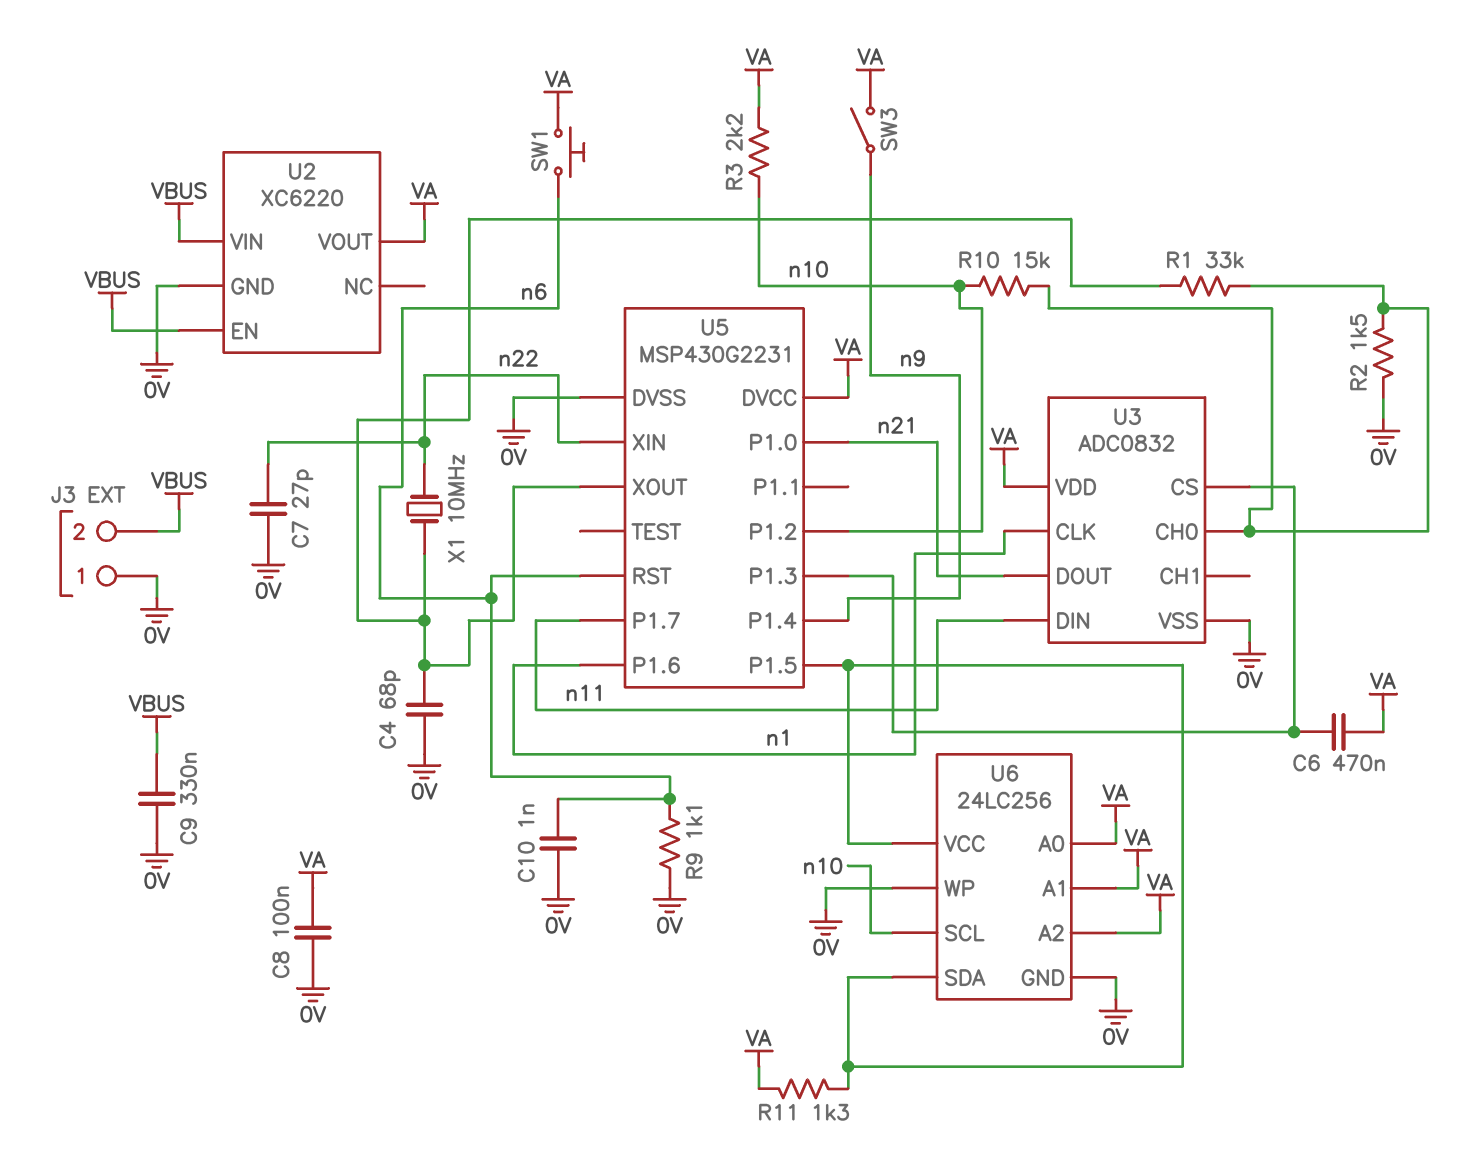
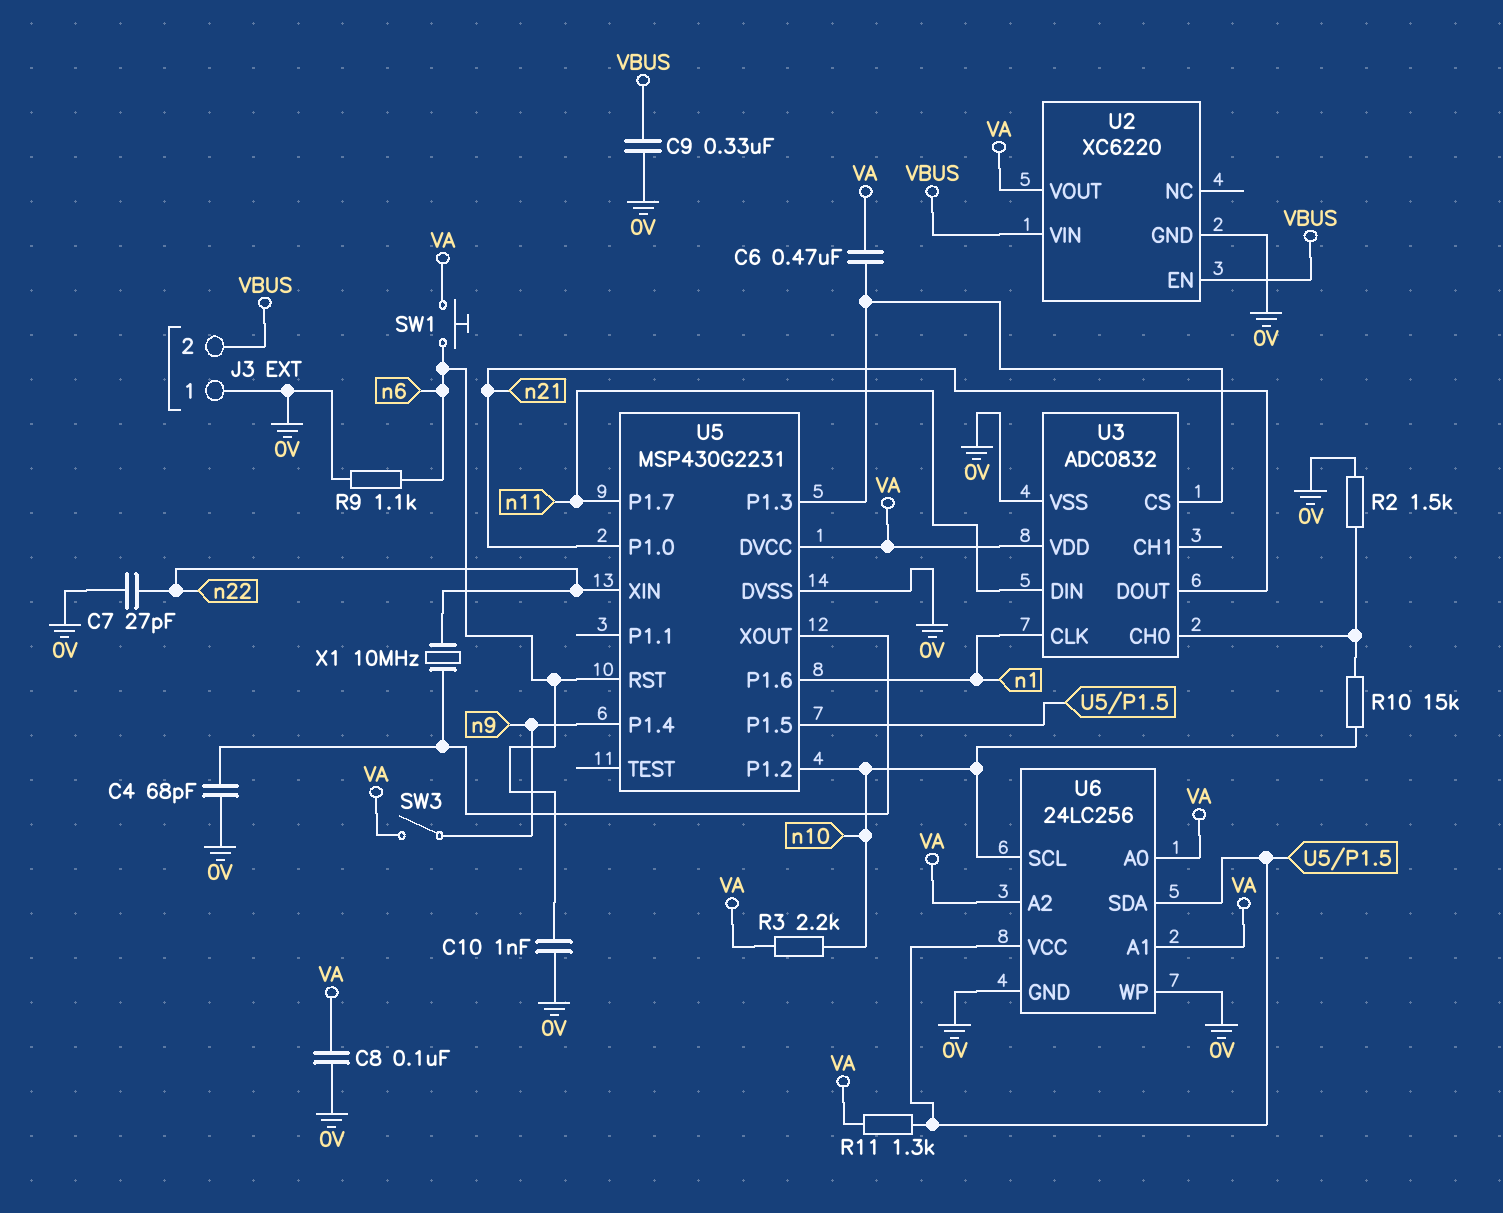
R1: 33k (U3/CH0, U5/XOUT) -> none

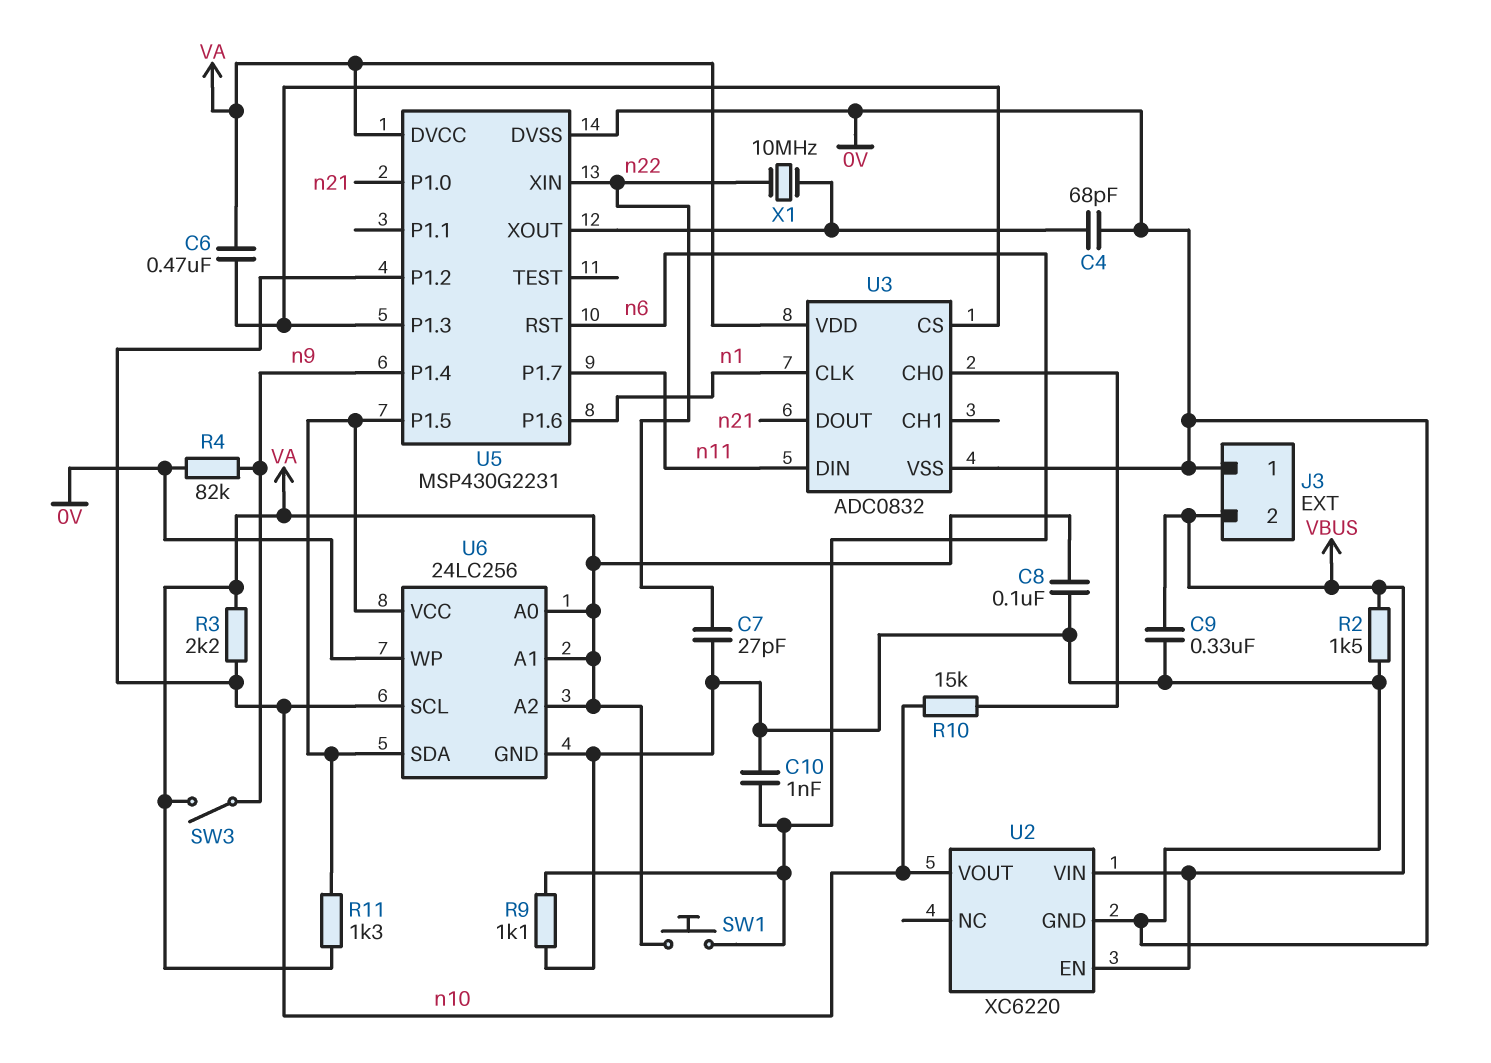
R2: 1.5k (0V, U3/CH0) -> 1.5k (0V, VBUS)
R4: none -> 82k (0V, n9)
U2 pin VOUT: VA -> n10

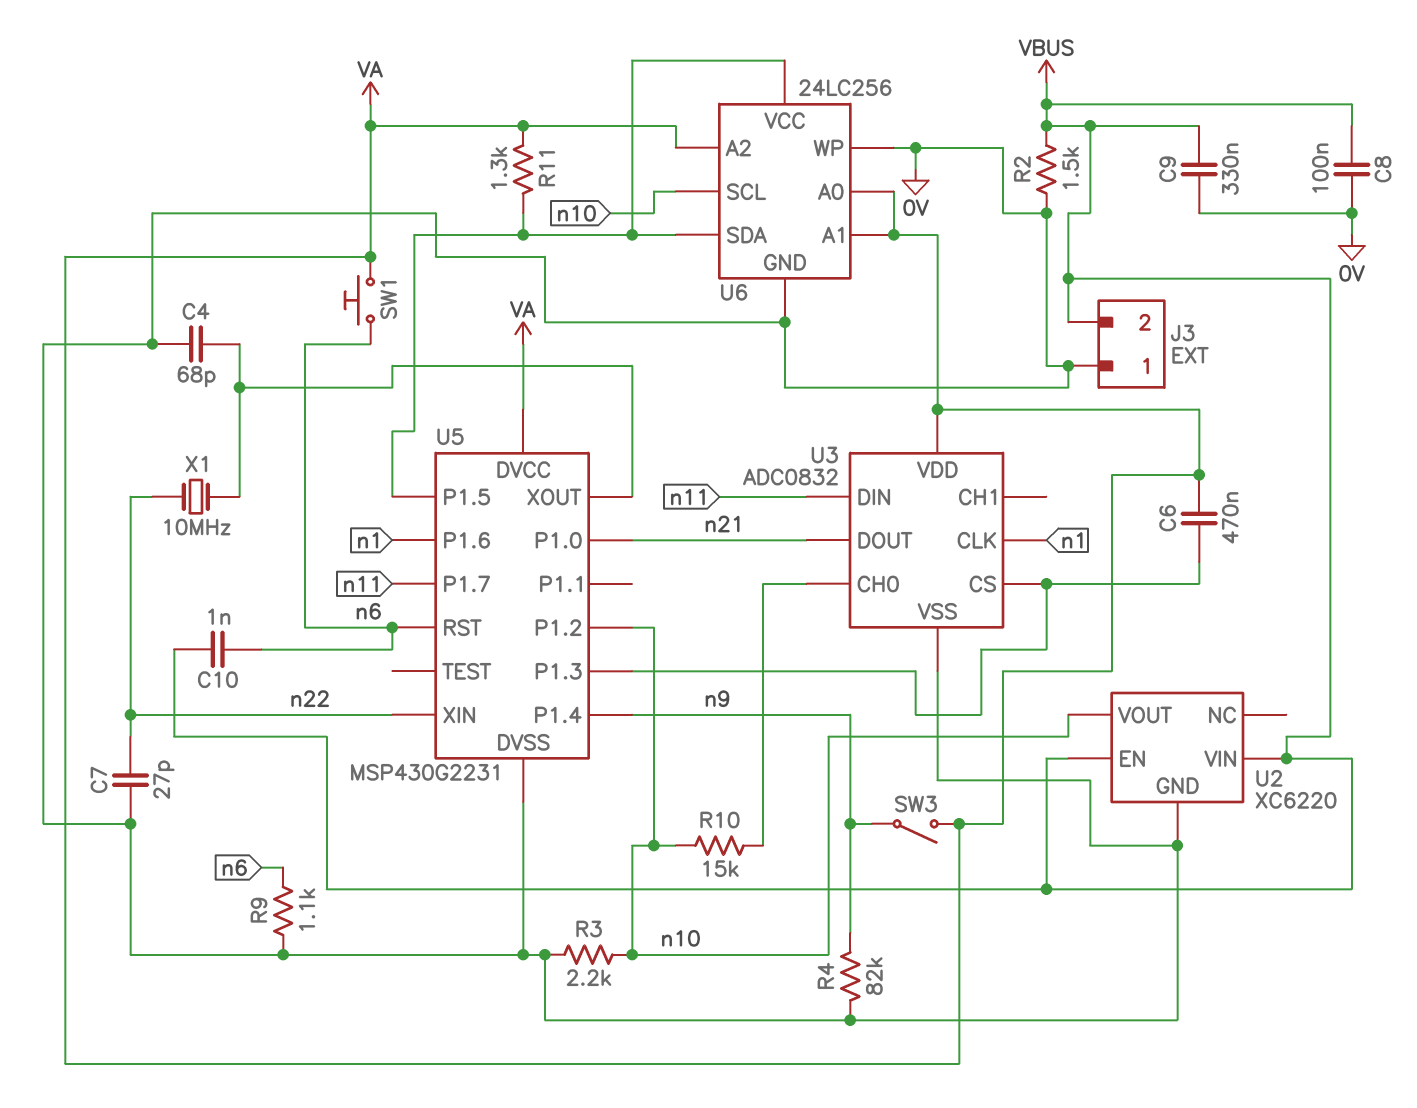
C8: 100nF (0V, VA) -> 100nF (0V, VBUS)
C10: 1nF (0V, n6) -> 1nF (VBUS, n6)
R3: 2.2k (VA, n10) -> 2.2k (0V, n10)

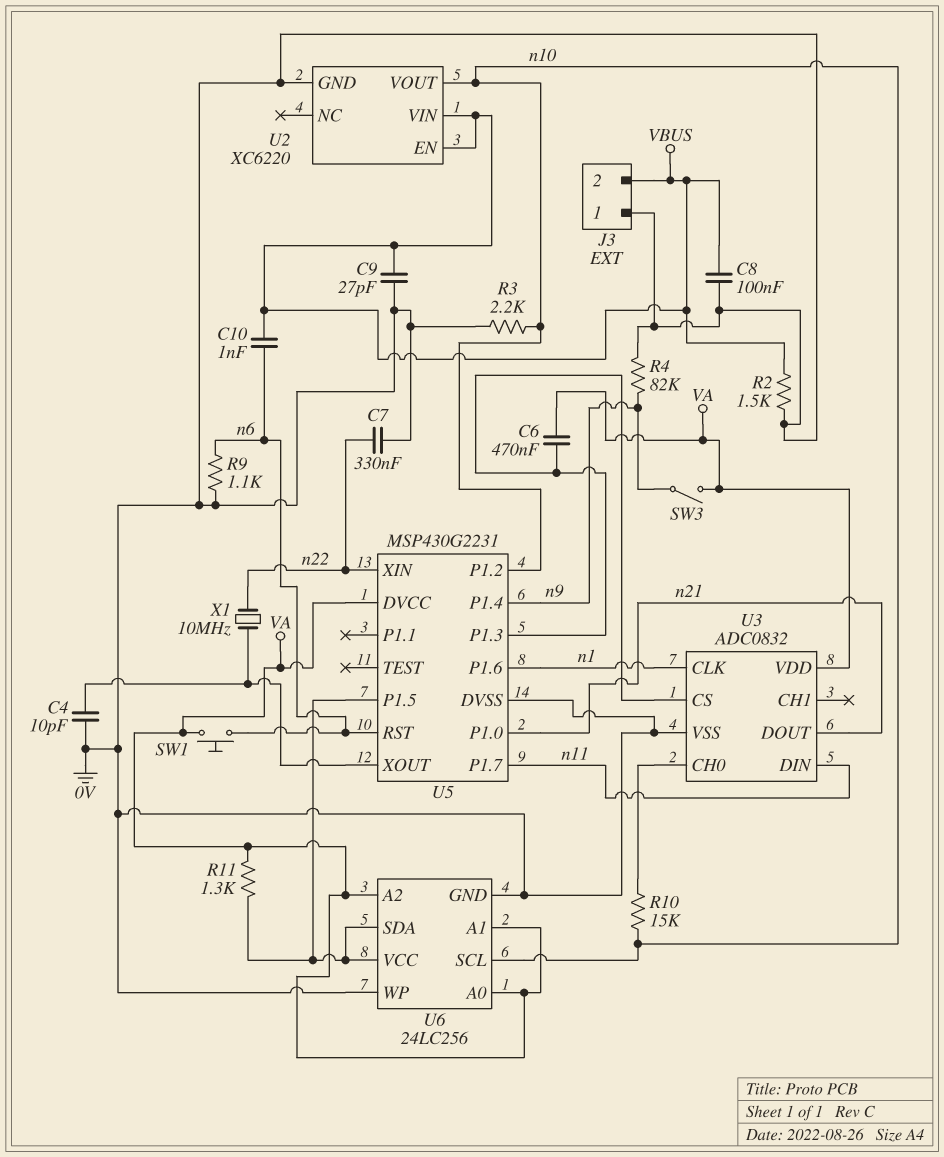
C4: 68pF (0V, U5/XOUT) -> 10pF (0V, U5/XOUT)
C7: 27pF (0V, n22) -> 330nF (0V, n22)
C9: 330nF (0V, VBUS) -> 27pF (0V, VBUS)

